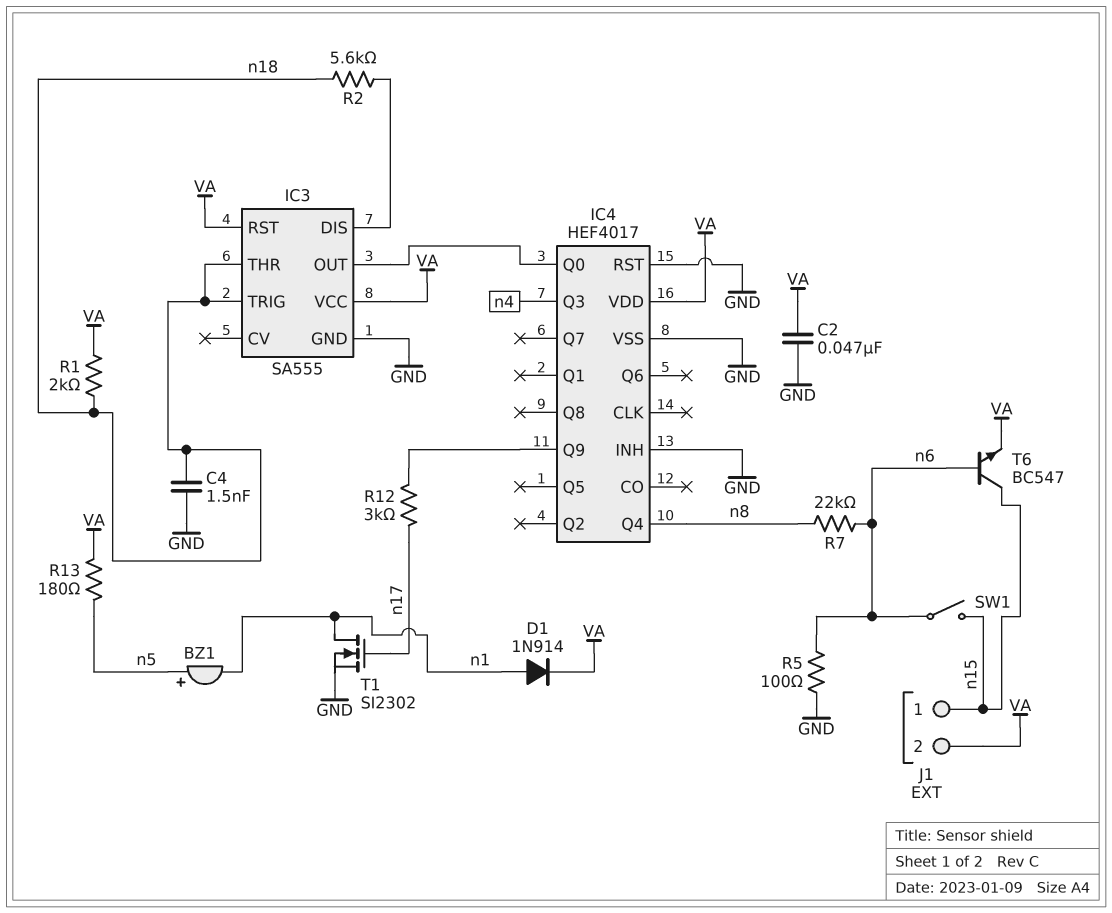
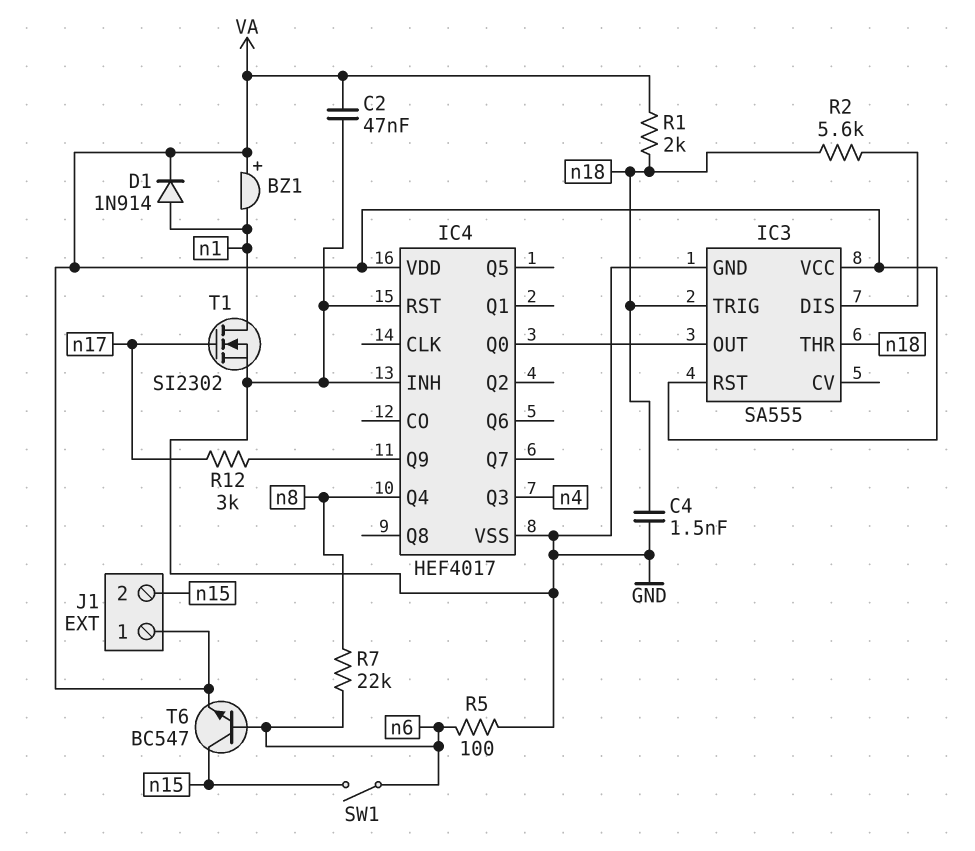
BZ1: buzzer (plus n5, minus n1) -> buzzer (plus VA, minus n1)
J1 pin 1: n15 -> VA
J1 pin 2: VA -> n15
R13: 180 (VA, n5) -> none

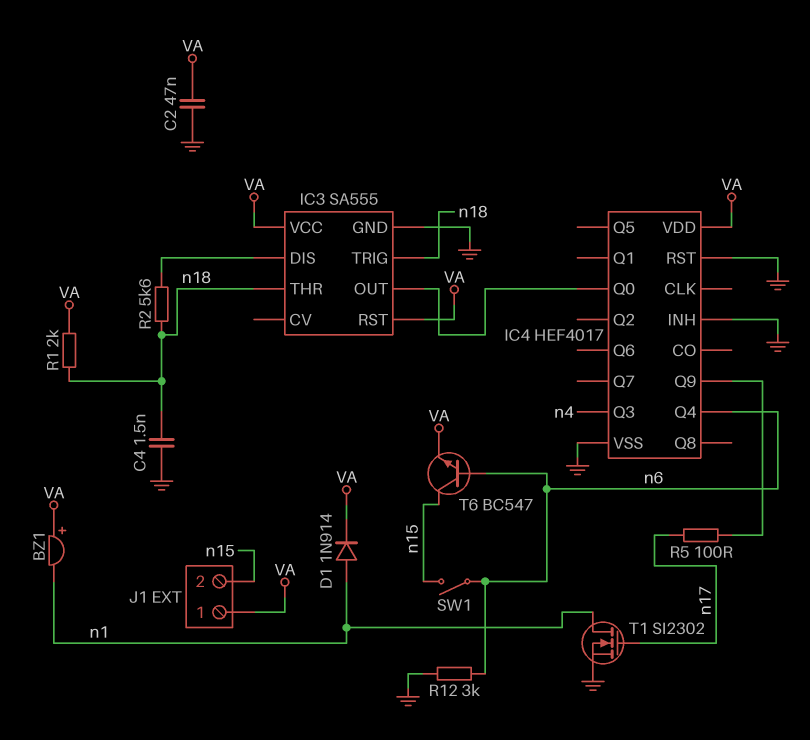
IC4 pin Q4: n8 -> n6
R5: 100 (GND, n6) -> 100 (IC4/Q9, n17)
R7: 22k (n6, n8) -> none
R12: 3k (IC4/Q9, n17) -> 3k (GND, n6)

